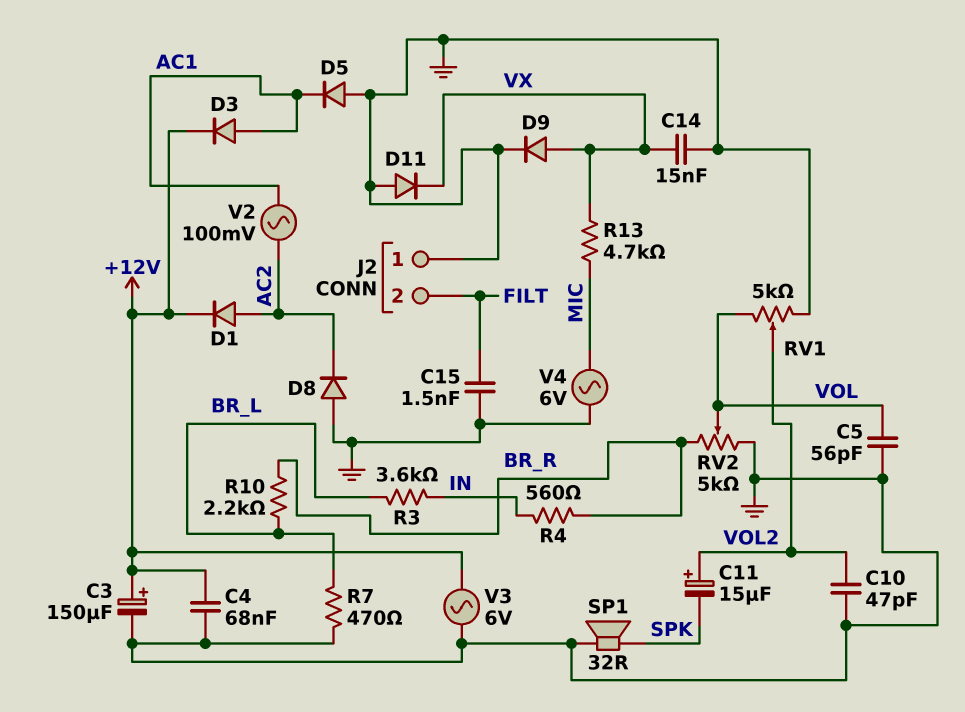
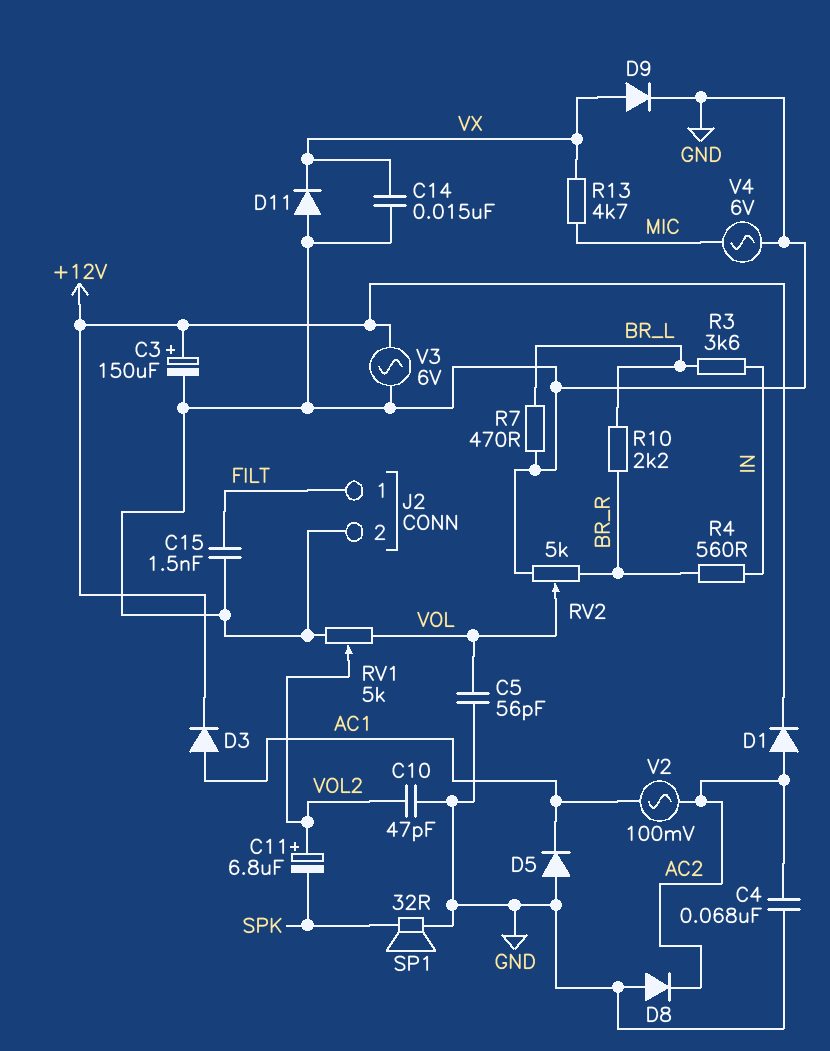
C4: 68nF (+12V, GND) -> 68nF (AC2, GND)
C11: 15uF (plus VOL2, minus SPK) -> 6.8uF (plus VOL2, minus SPK)
J2 pin 1: GND -> FILT
J2 pin 2: FILT -> GND

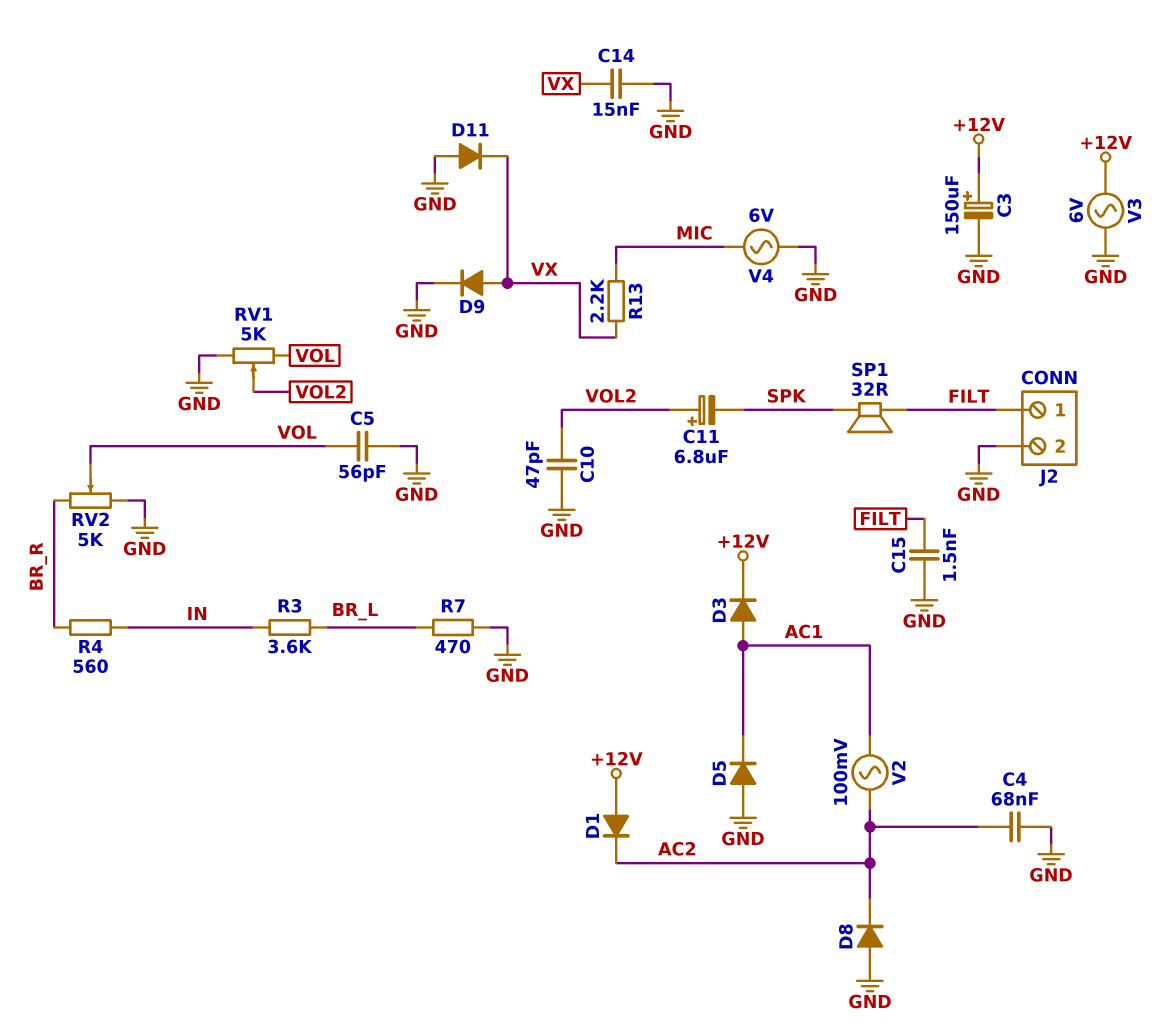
D1: diode (A AC2, K +12V) -> diode (A +12V, K AC2)
R10: 2.2k (BR_L, BR_R) -> none
R13: 4.7k (MIC, VX) -> 2.2k (MIC, VX)
SP1: speaker 32R (GND, SPK) -> speaker 32R (FILT, SPK)

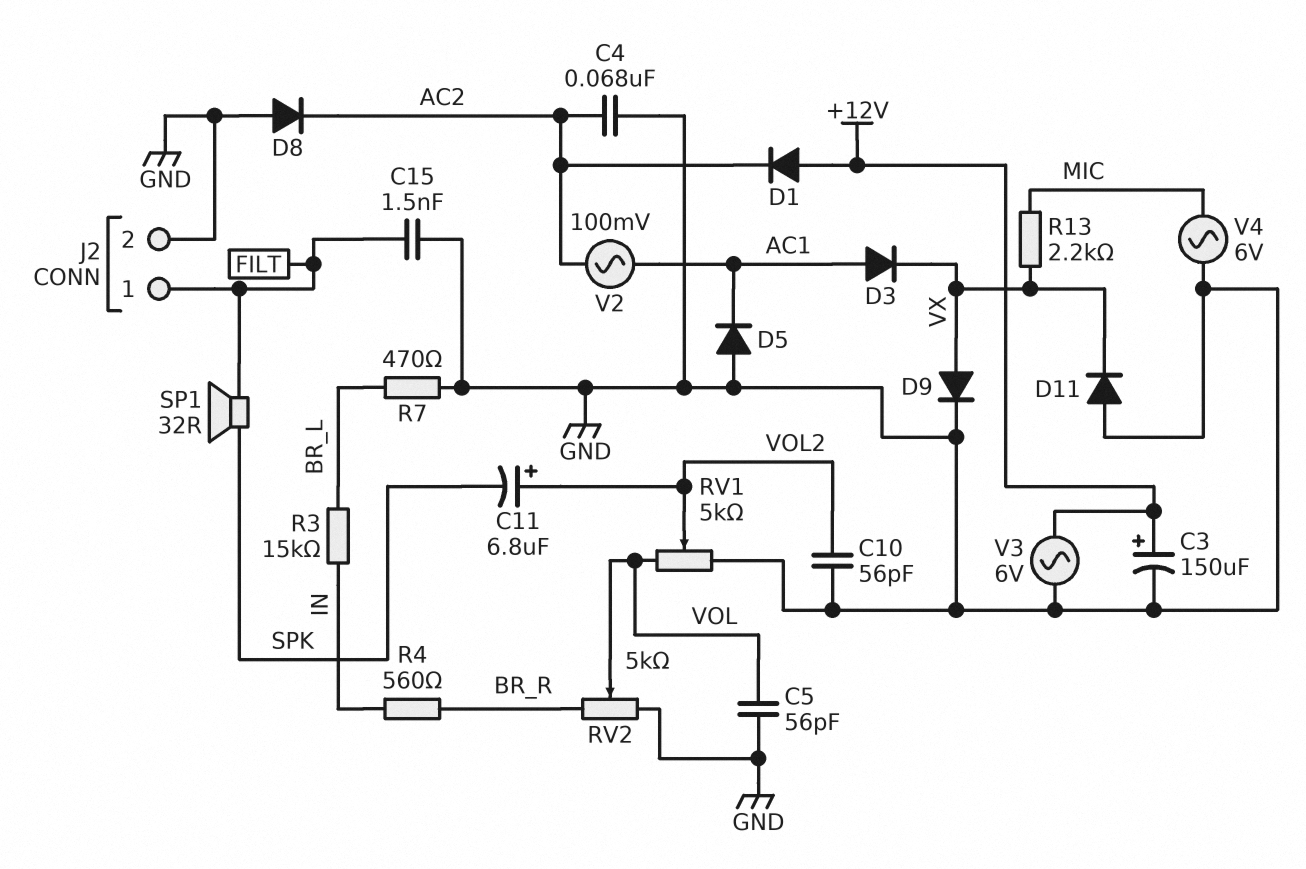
C10: 47pF (GND, VOL2) -> 56pF (GND, VOL2)
C14: 15nF (GND, VX) -> none
D3: diode (A AC1, K +12V) -> diode (A AC1, K VX)
R3: 3.6k (BR_L, IN) -> 15k (BR_L, IN)

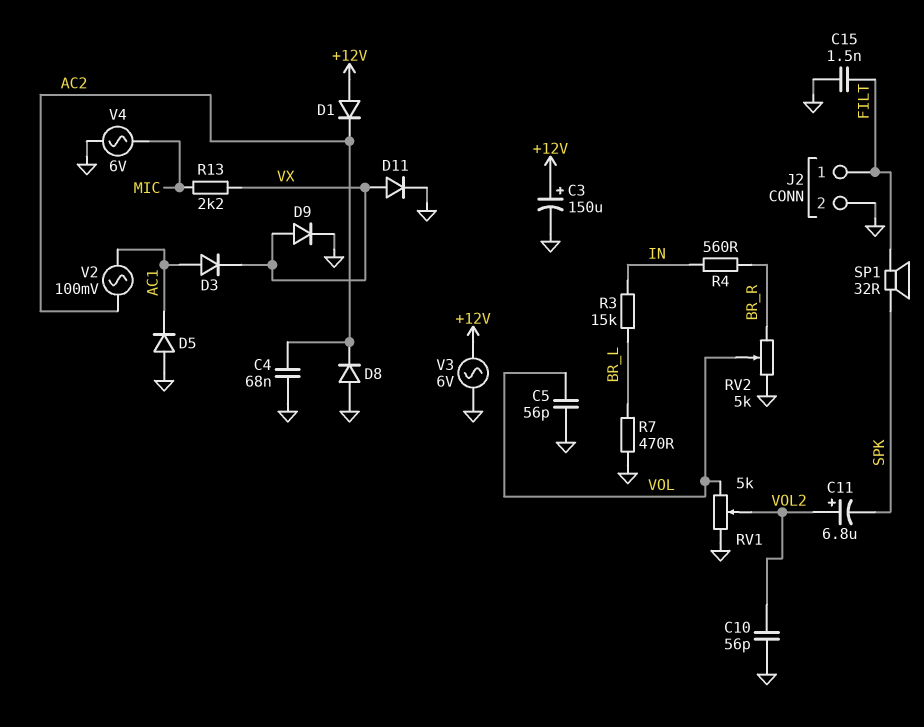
D11: diode (A GND, K VX) -> diode (A VX, K GND)

